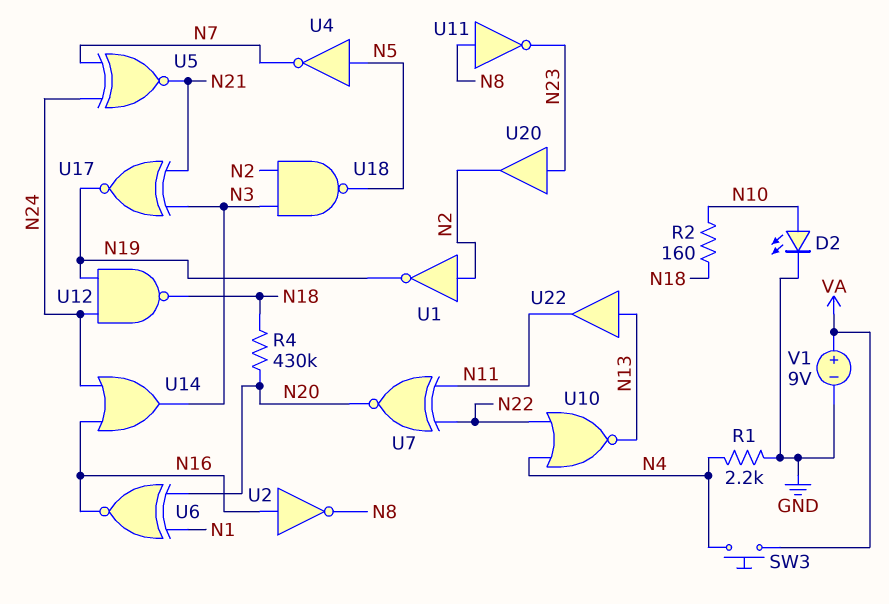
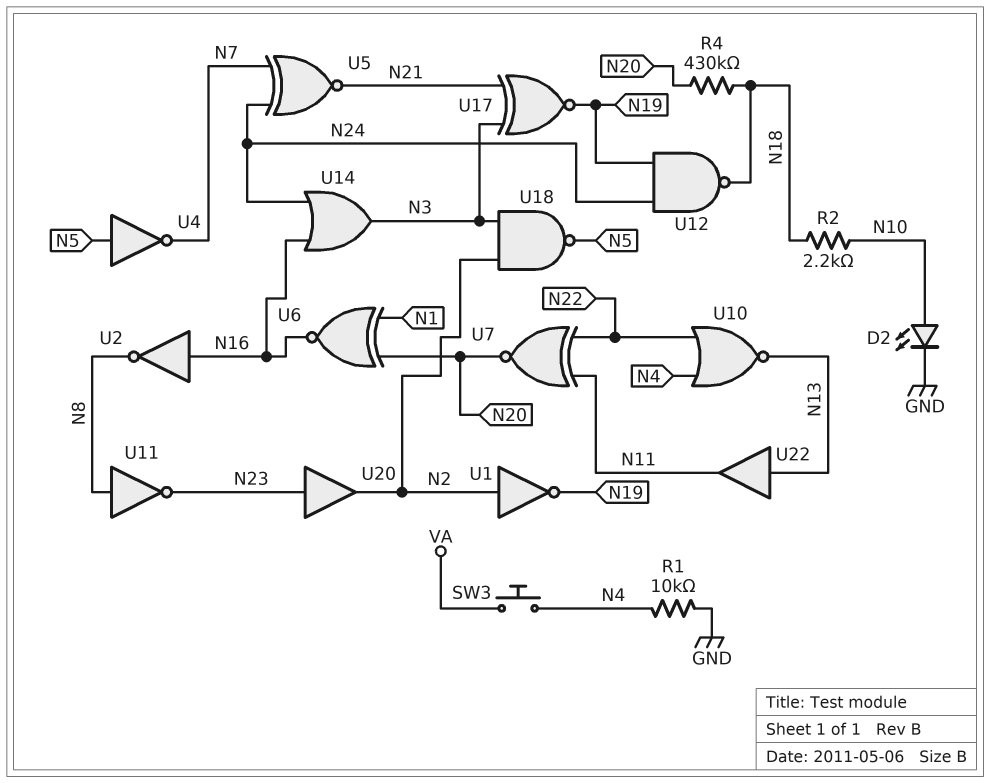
R1: 2.2k (GND, N4) -> 10k (GND, N4)
R2: 160 (N10, N18) -> 2.2k (N10, N18)
V1: 9V (plus VA, minus GND) -> none

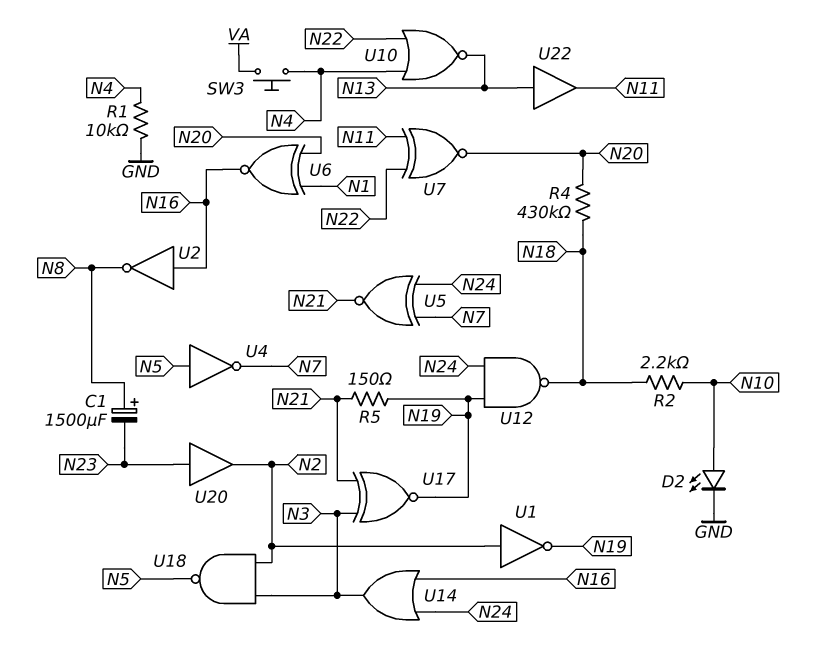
C1: none -> 1500uF (plus N8, minus N23)
R5: none -> 150 (N19, N21)
U11: NOT (in N8, out N23) -> none

